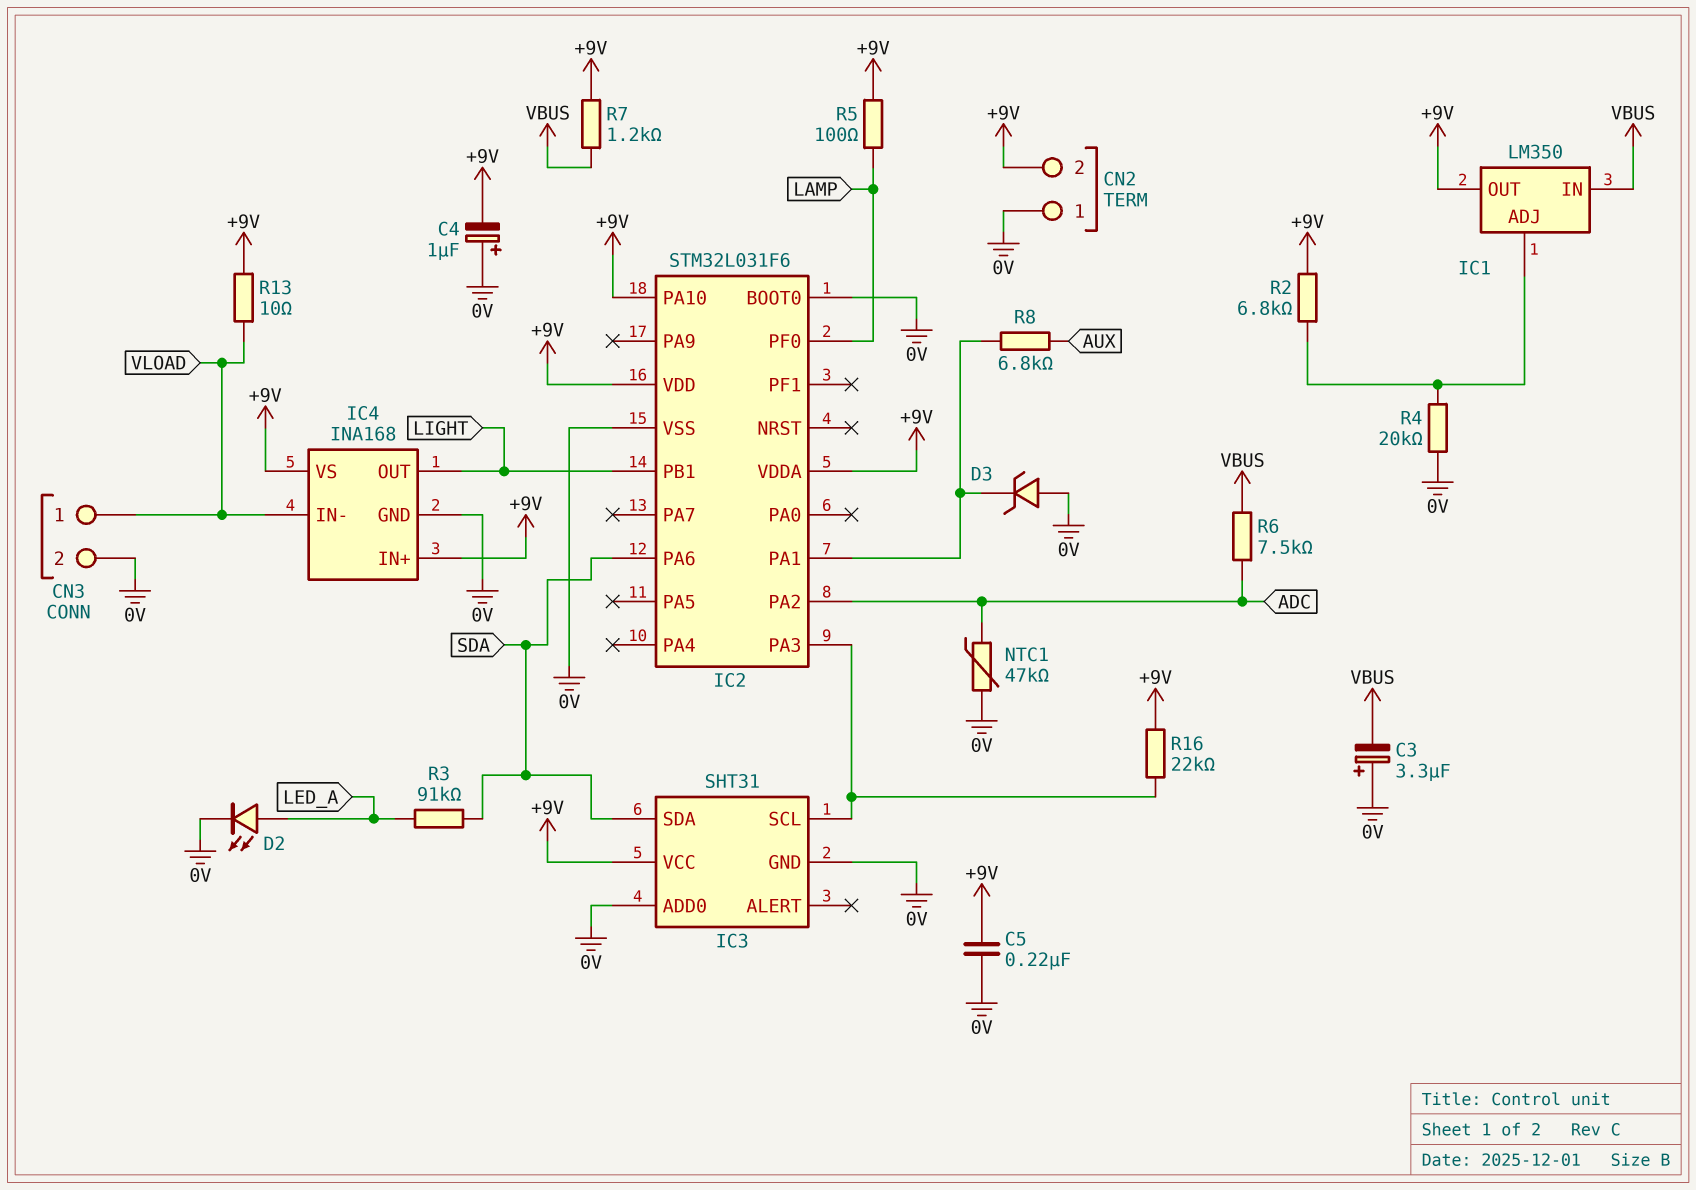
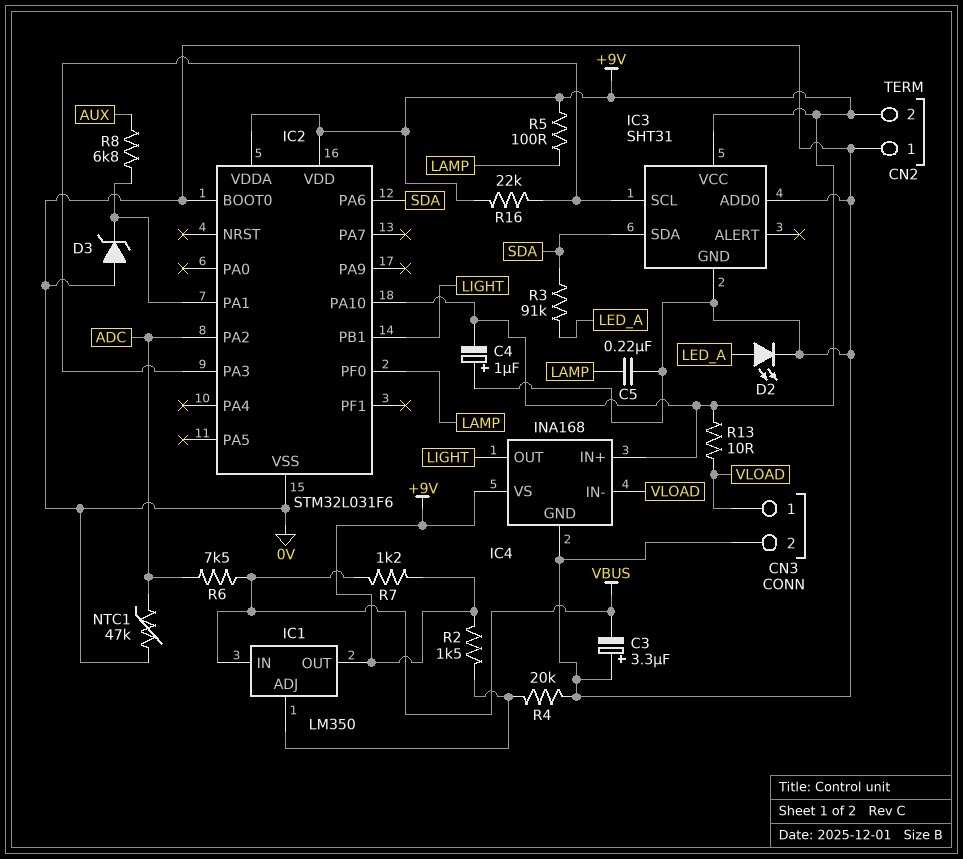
C5: 220nF (+9V, 0V) -> 220nF (0V, LAMP)
R2: 6.8k (+9V, IC1/ADJ) -> 1.5k (+9V, IC1/ADJ)

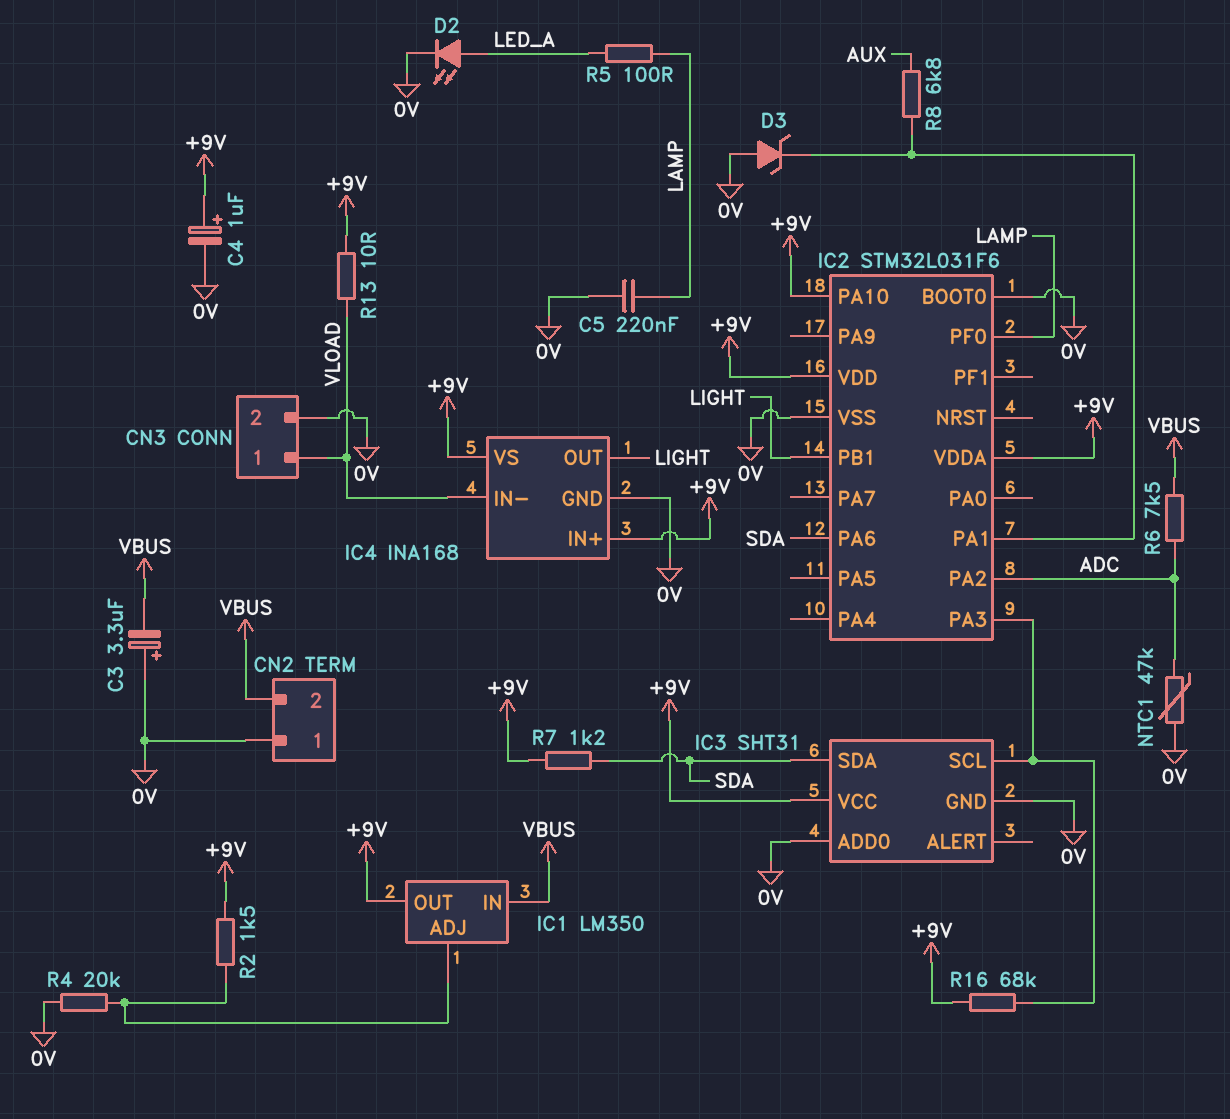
C4: 1uF (plus 0V, minus +9V) -> 1uF (plus +9V, minus 0V)
CN2 pin 2: +9V -> VBUS
R3: 91k (LED_A, SDA) -> none
R5: 100 (+9V, LAMP) -> 100 (LAMP, LED_A)
R7: 1.2k (+9V, VBUS) -> 1.2k (+9V, SDA)
R16: 22k (+9V, IC2/PA3) -> 68k (+9V, IC2/PA3)

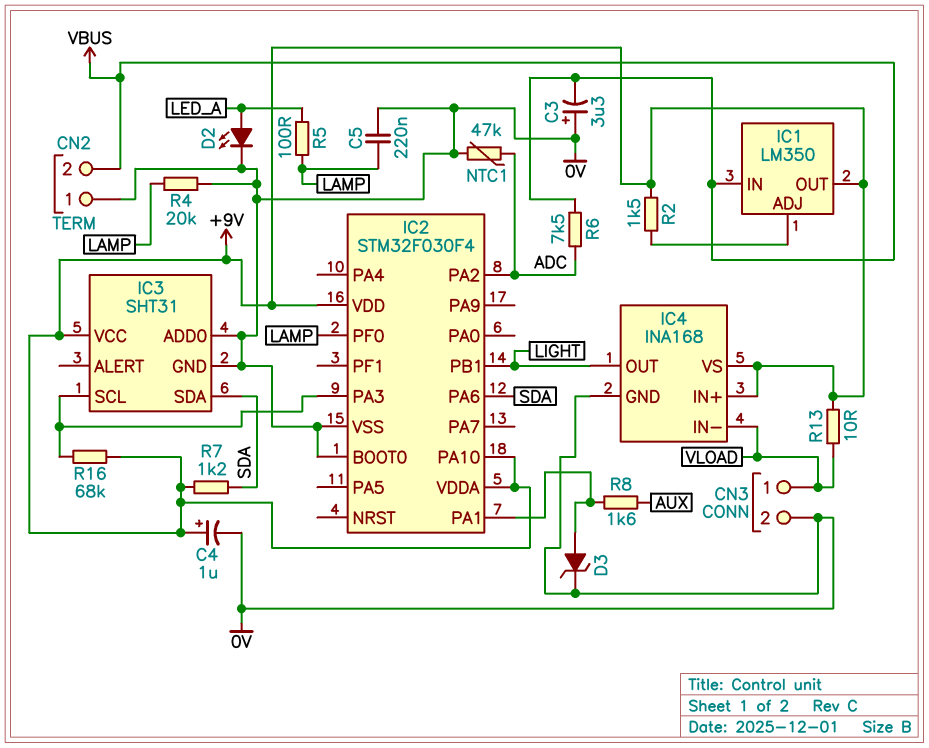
D3: zener (A 0V, K IC2/PA1) -> zener (A IC2/PA1, K 0V)
IC2: STM32L031F6 -> STM32F030F4
R4: 20k (0V, IC1/ADJ) -> 20k (0V, LAMP)
R8: 6.8k (AUX, IC2/PA1) -> 1.6k (AUX, IC2/PA1)

